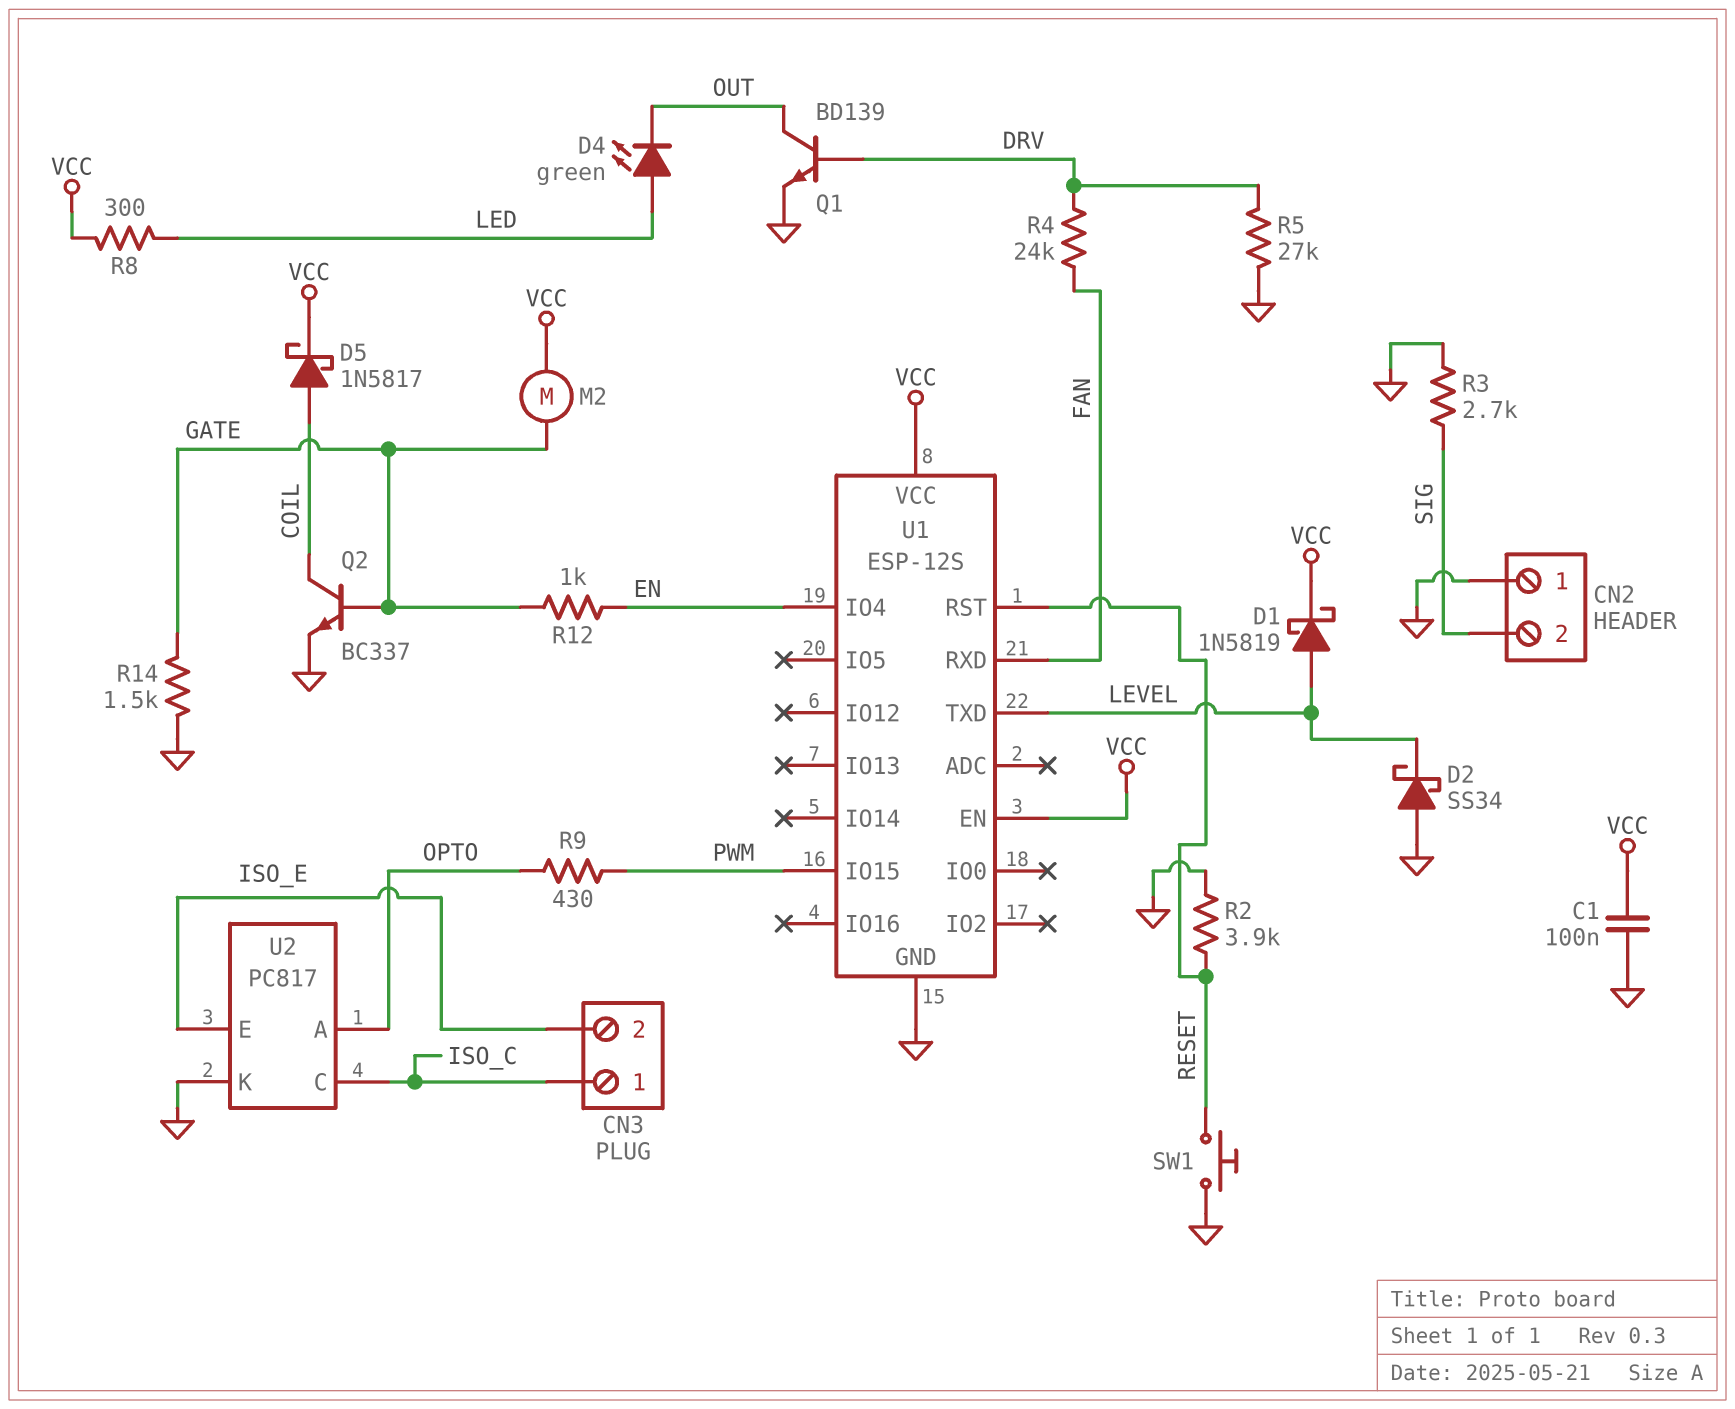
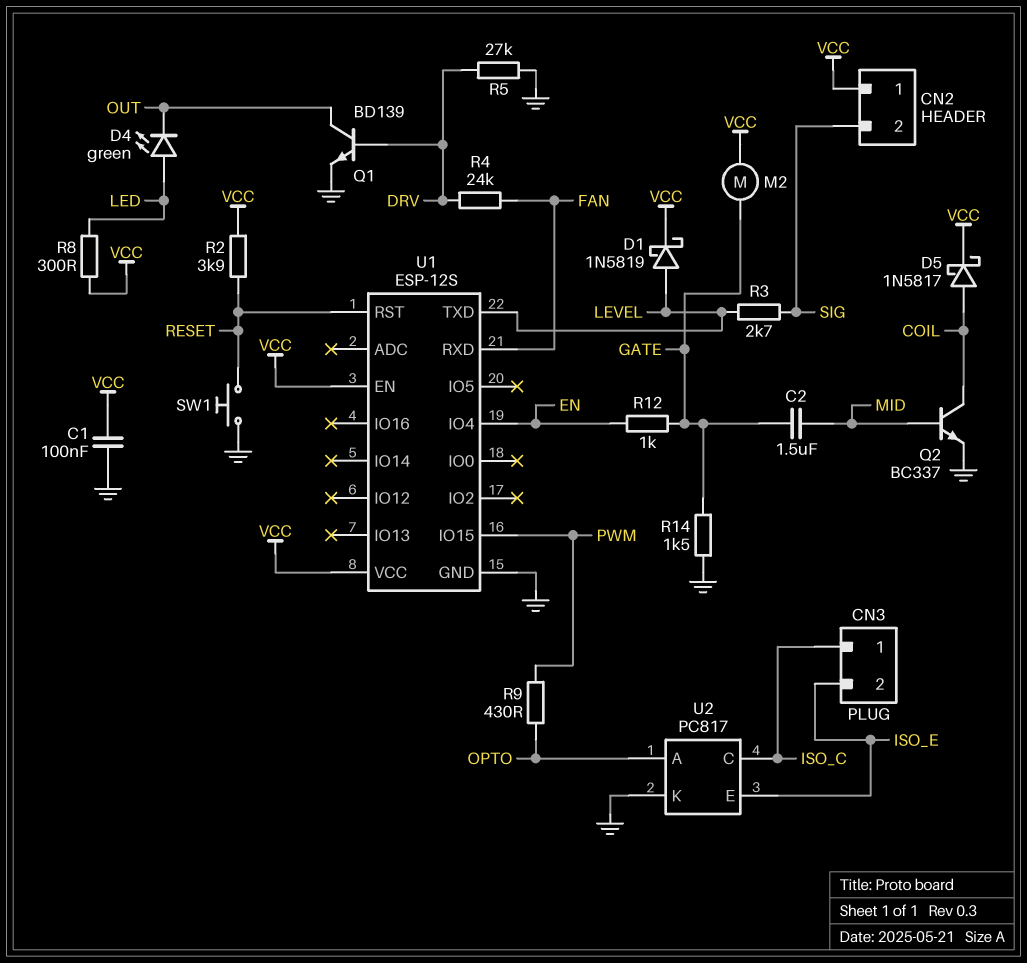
C2: none -> 1.5uF (GATE, MID)
CN2 pin 1: GND -> VCC
D2: schottky SS34 (A GND, K LEVEL) -> none
Q2: NPN BC337 (B GATE, C COIL, E GND) -> NPN BC337 (B MID, C COIL, E GND)
R2: 3.9k (GND, RESET) -> 3.9k (RESET, VCC)
R3: 2.7k (GND, SIG) -> 2.7k (LEVEL, SIG)

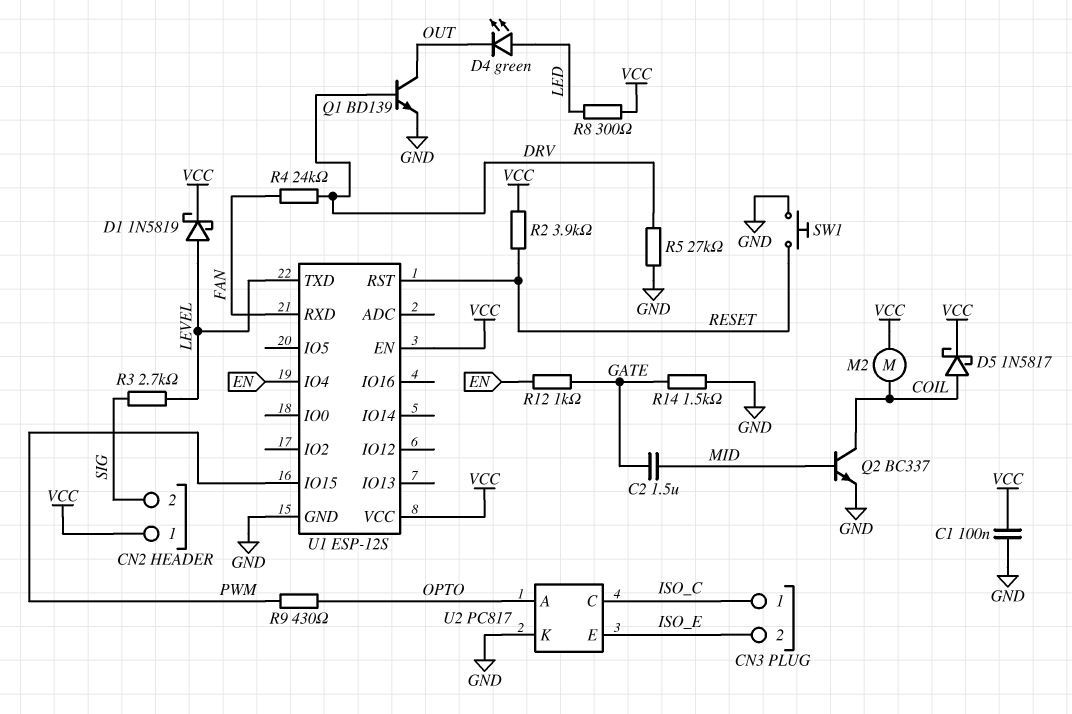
M2: motor (GATE, VCC) -> motor (COIL, VCC)

